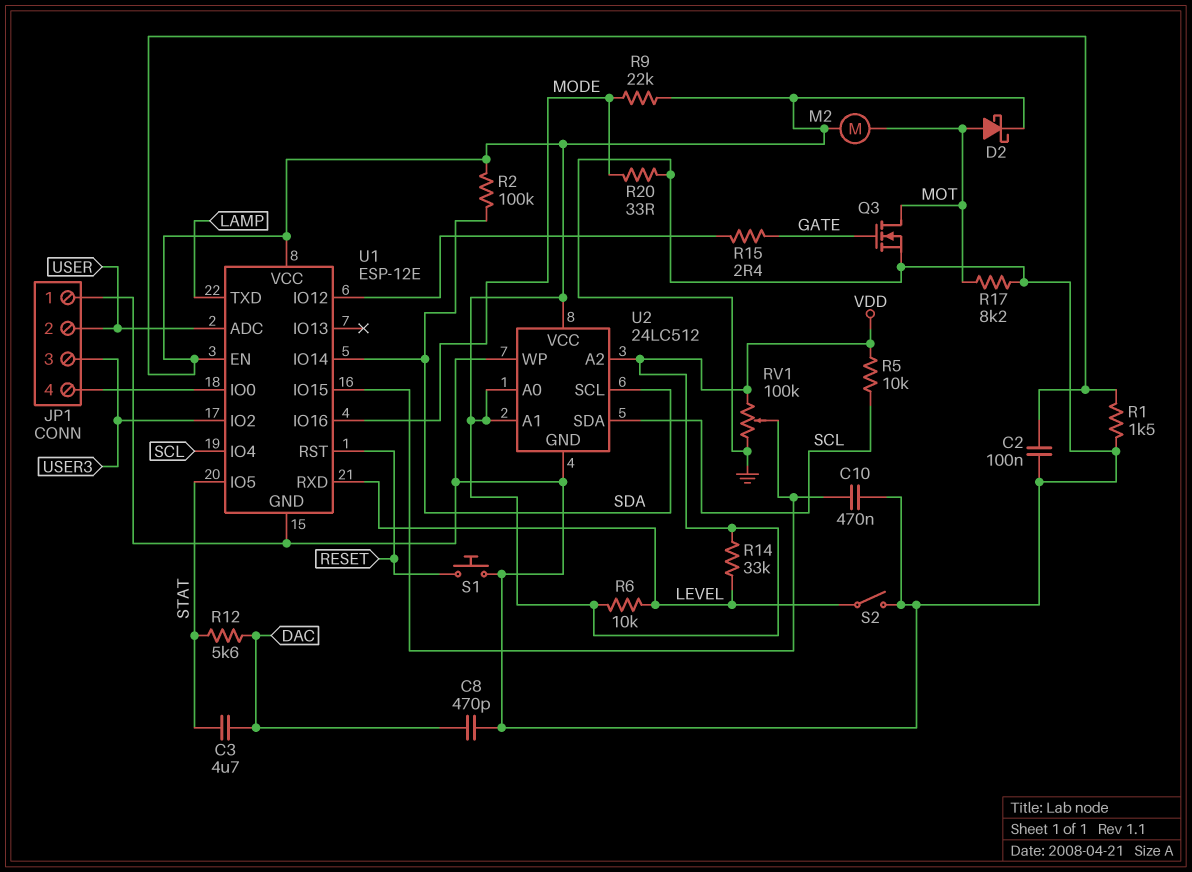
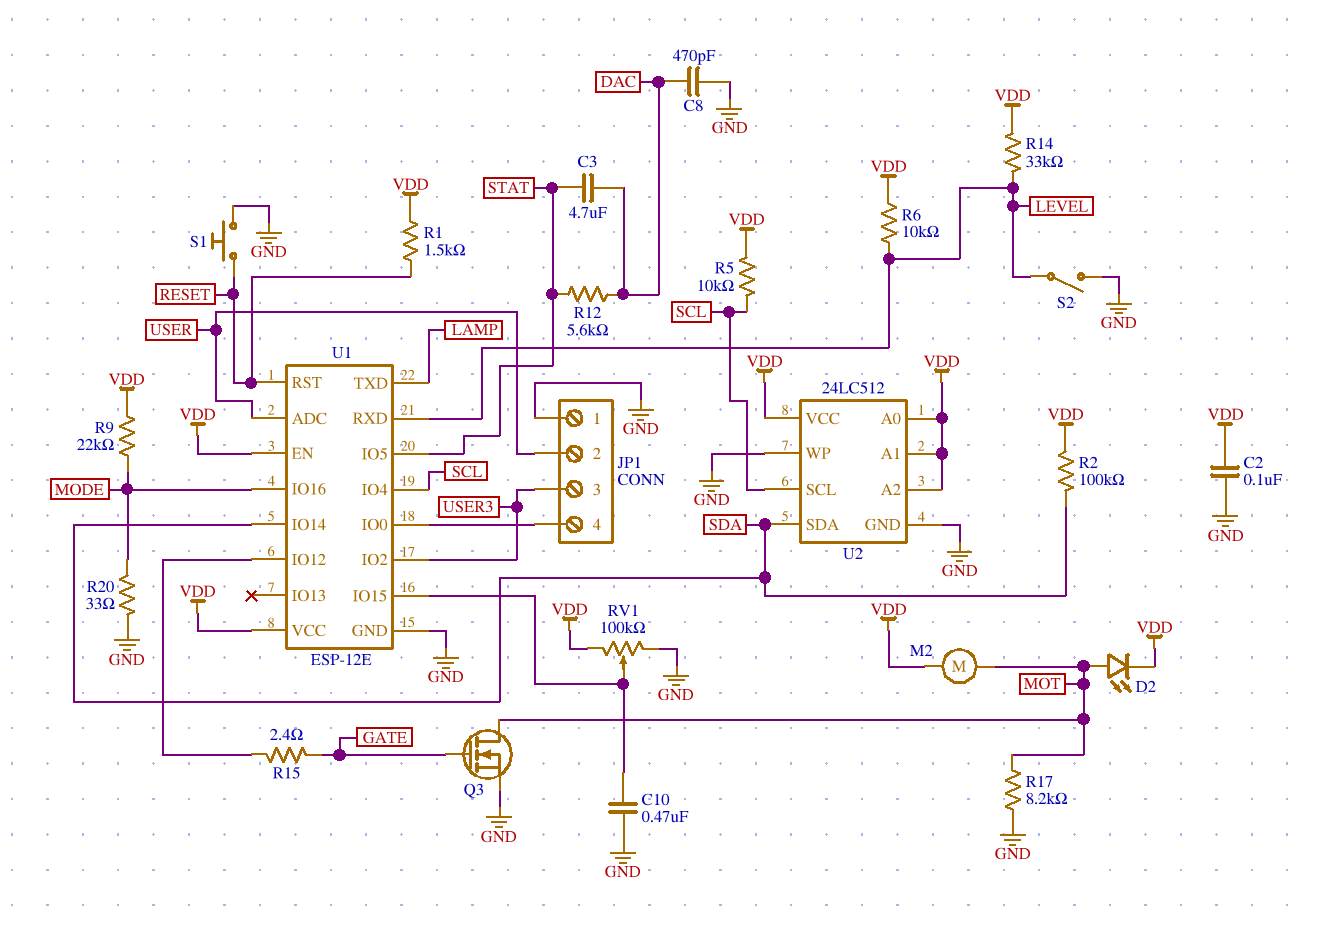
D2: schottky (A MOT, K VDD) -> LED (A MOT, K VDD)
R1: 1.5k (GND, VDD) -> 1.5k (RESET, VDD)
U2 pin SCL: SDA -> SCL
U2 pin SDA: SCL -> SDA

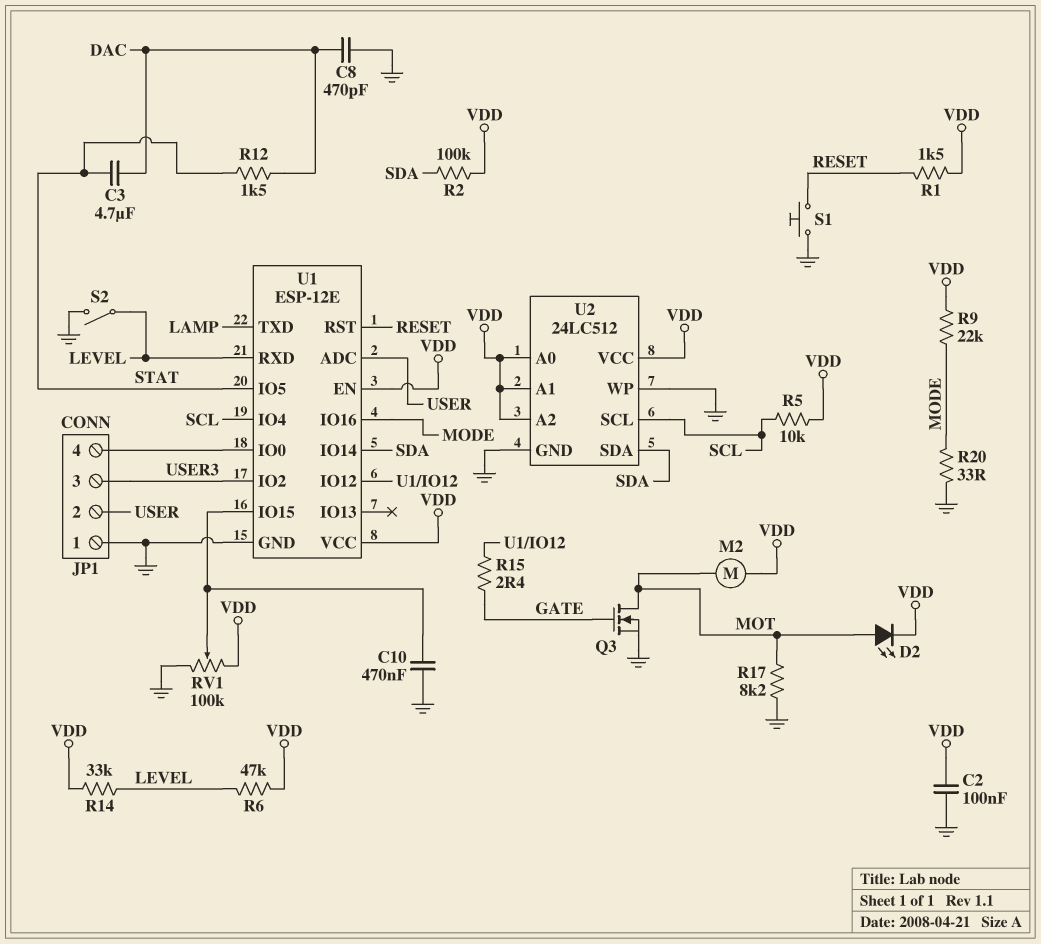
R6: 10k (LEVEL, VDD) -> 47k (LEVEL, VDD)
R12: 5.6k (DAC, STAT) -> 1.5k (DAC, STAT)

